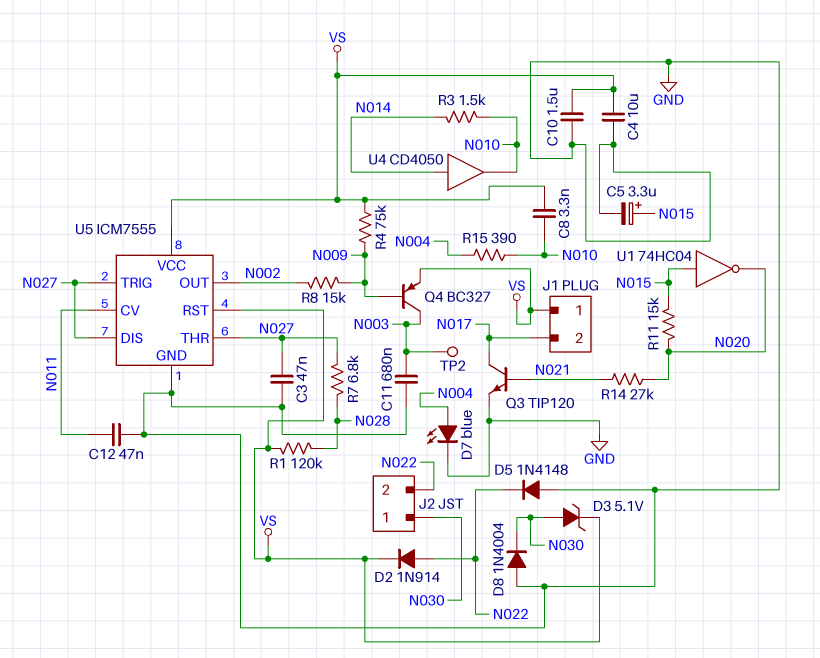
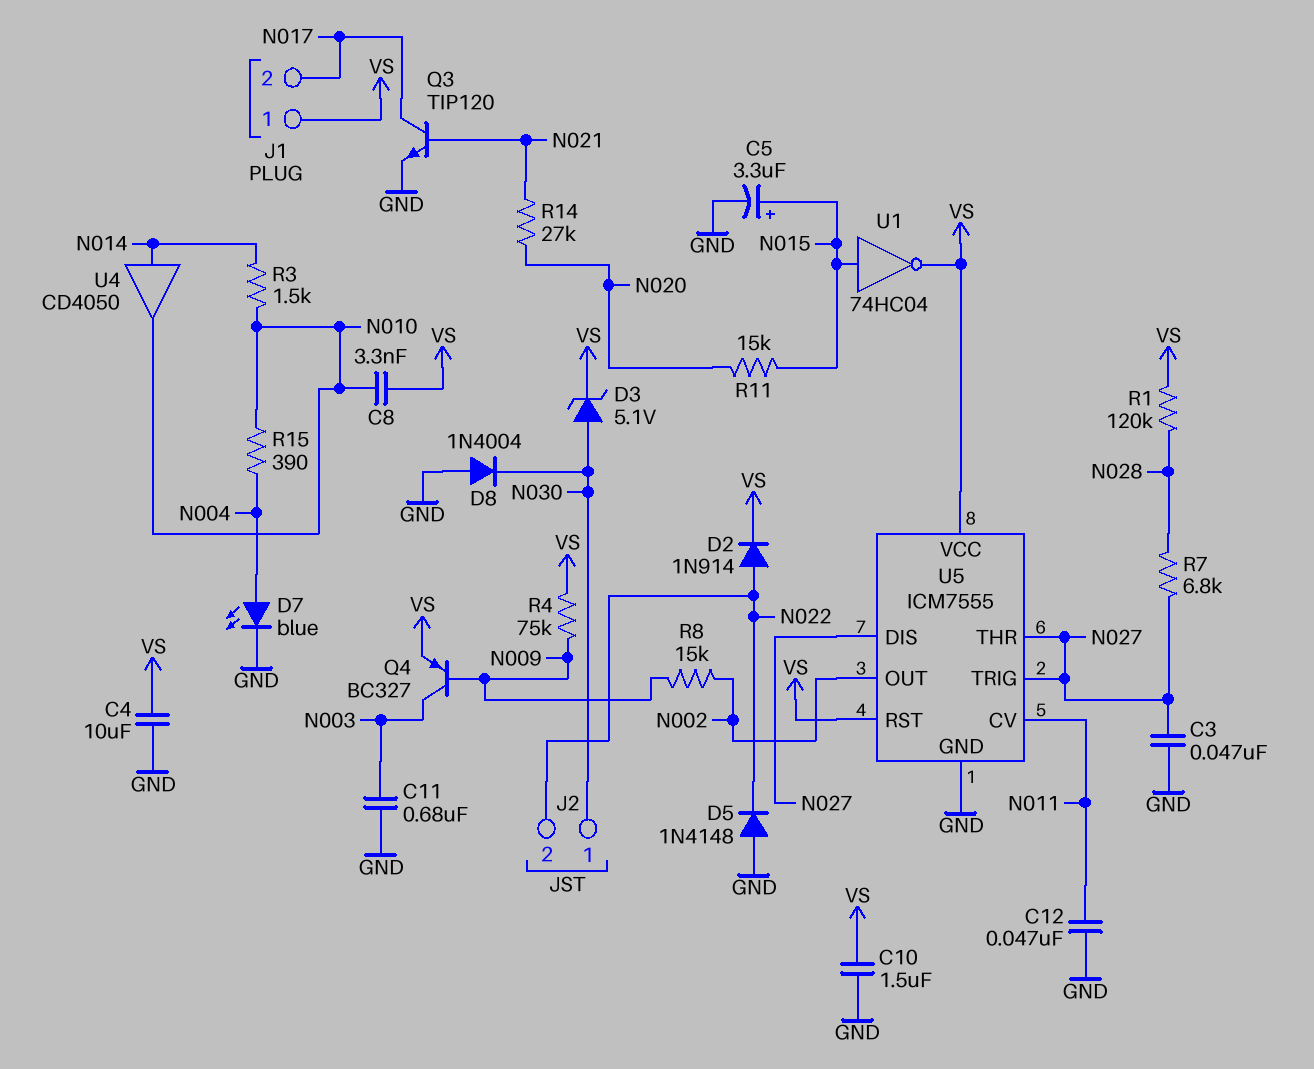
TP2: test point (N003) -> none
U1: NOT 74HC04 (in N015, out N020) -> NOT 74HC04 (in N015, out VS)

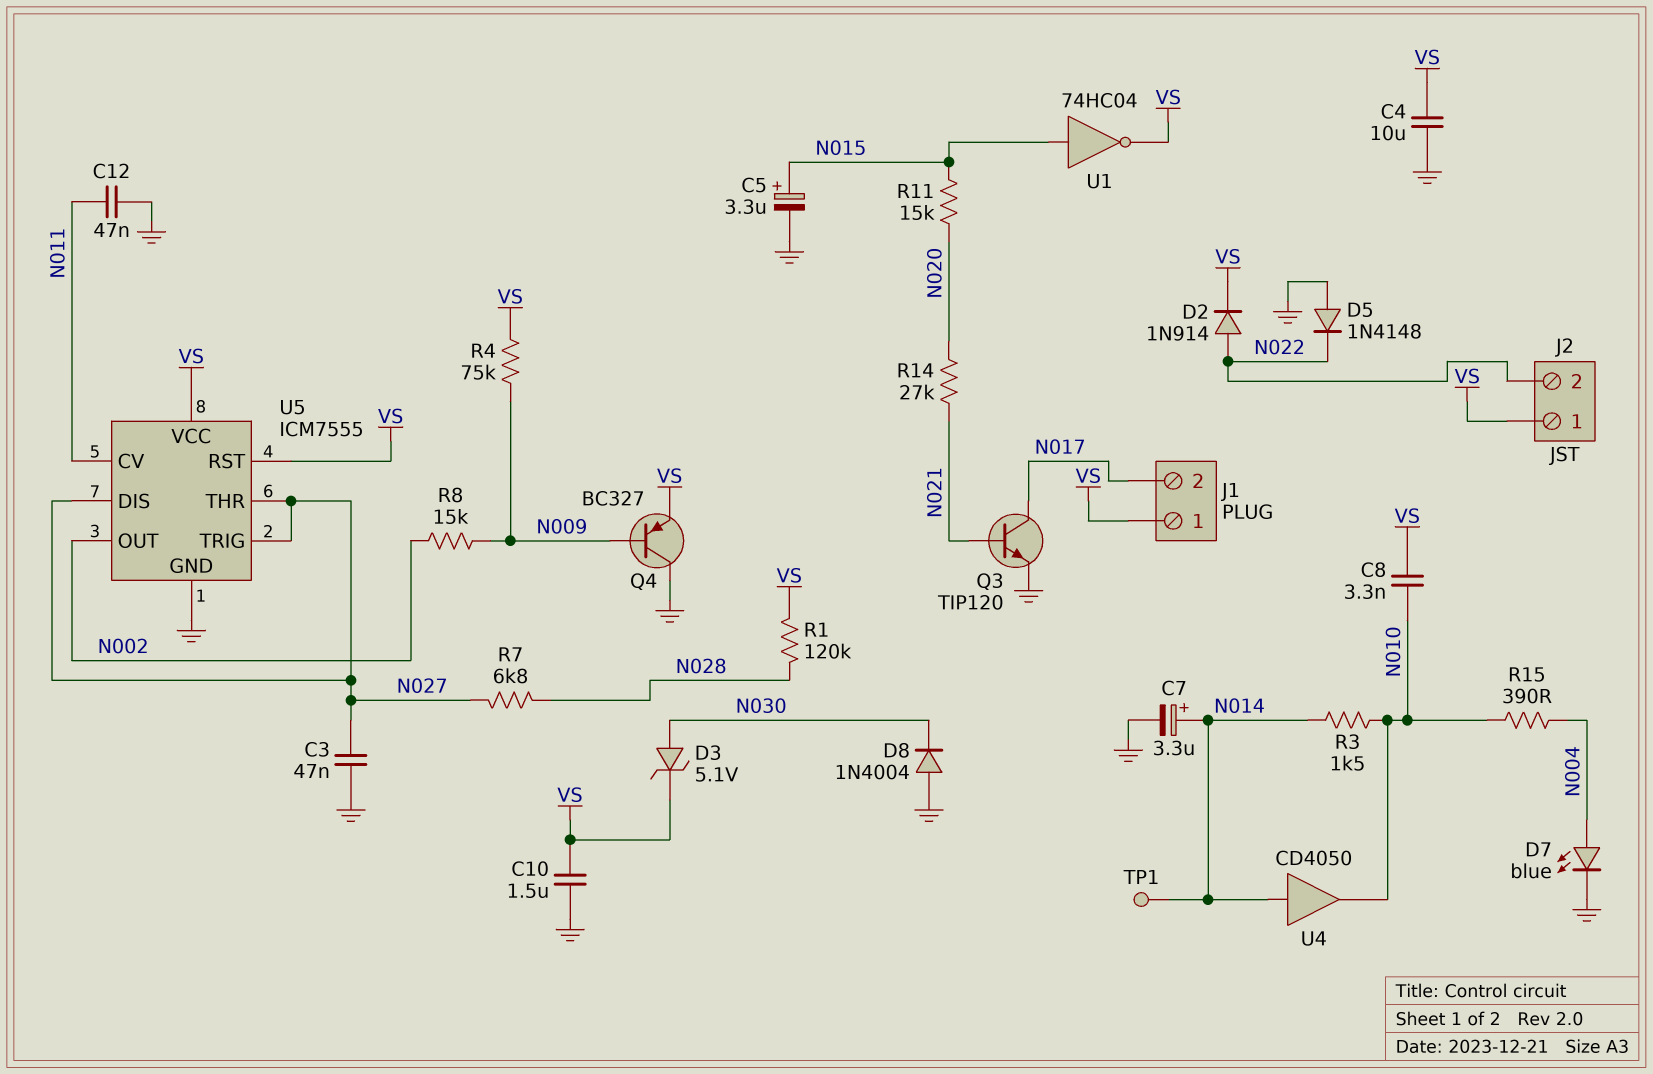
C7: none -> 3.3uF (plus N014, minus GND)
C11: 680nF (GND, N003) -> none
J2 pin 1: N030 -> VS
Q4: PNP BC327 (B N009, C N003, E VS) -> PNP BC327 (B N009, C GND, E VS)
TP1: none -> test point (N014)

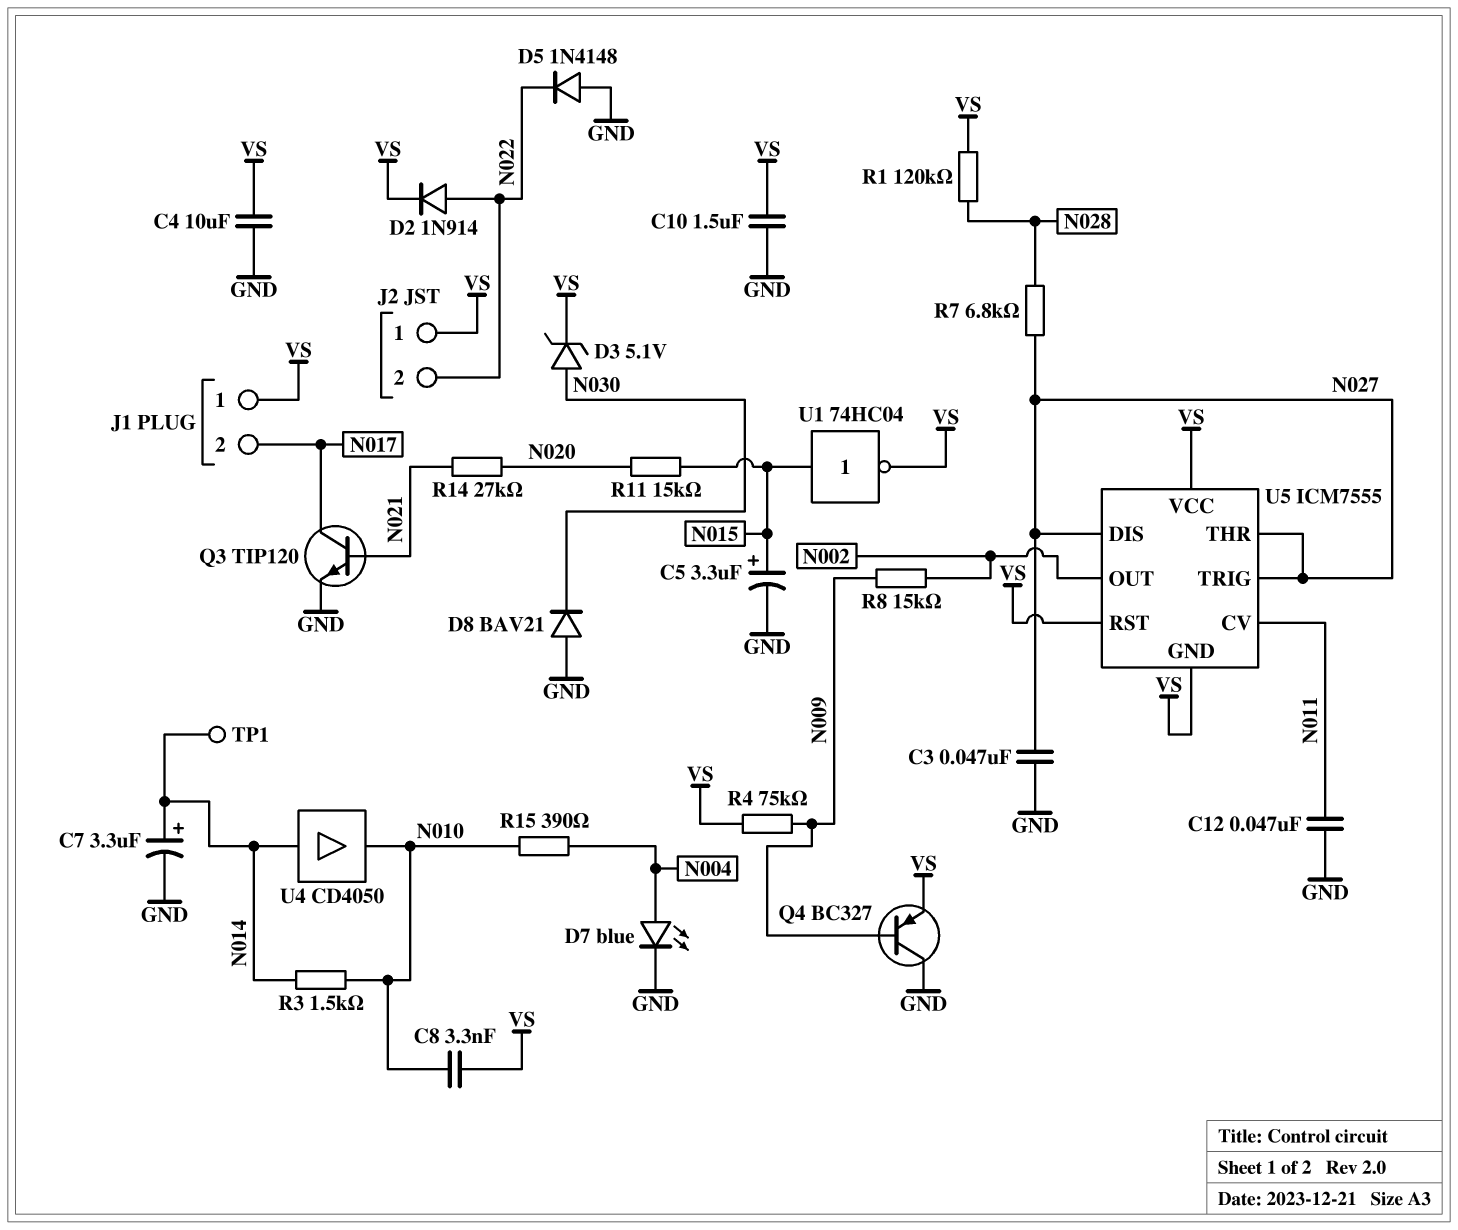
D8: diode 1N4004 (A GND, K N030) -> diode BAV21 (A GND, K N030)
U5 pin GND: GND -> VS

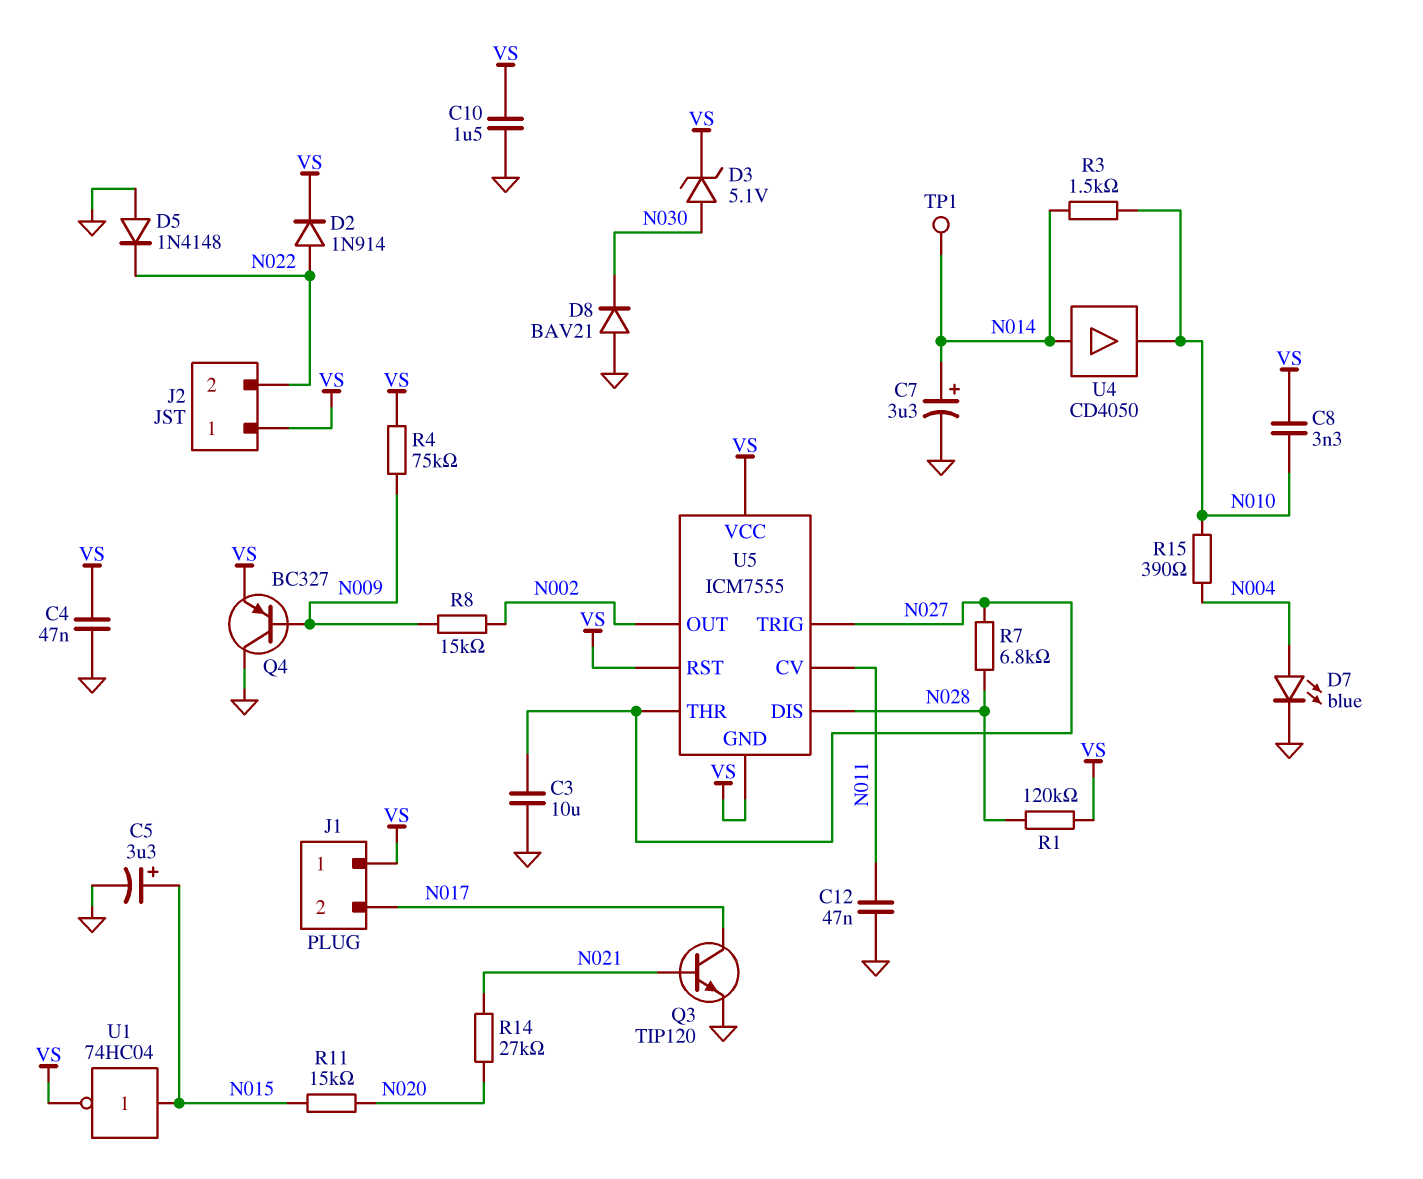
C3: 47nF (GND, N027) -> 10uF (GND, N027)
C4: 10uF (GND, VS) -> 47nF (GND, VS)
U5 pin DIS: N027 -> N028

